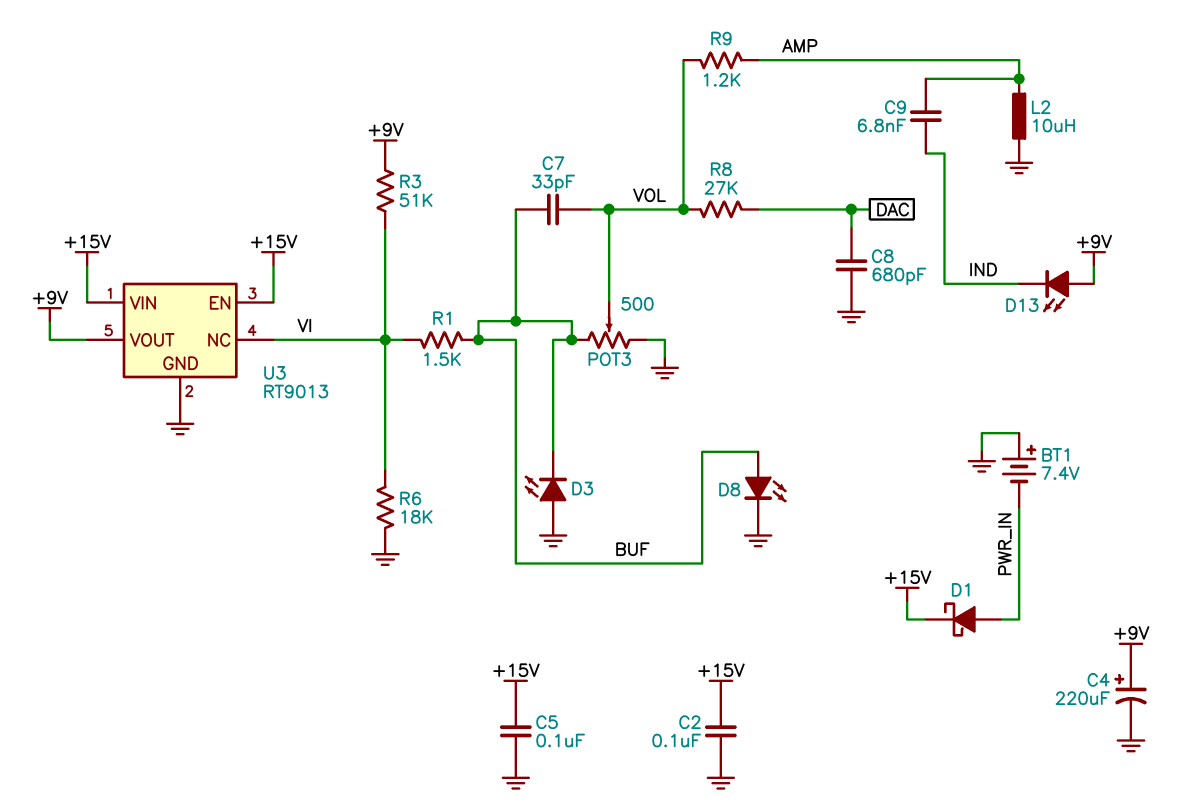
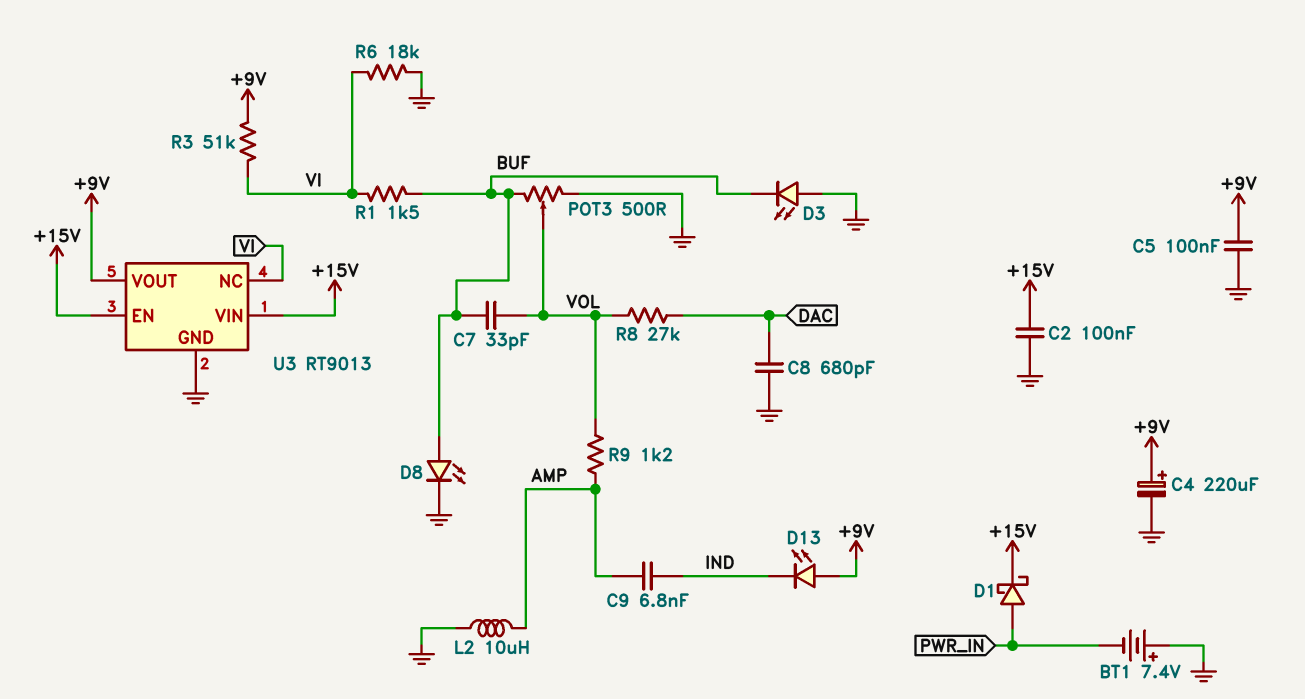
C5: 100nF (+15V, GND) -> 100nF (+9V, GND)

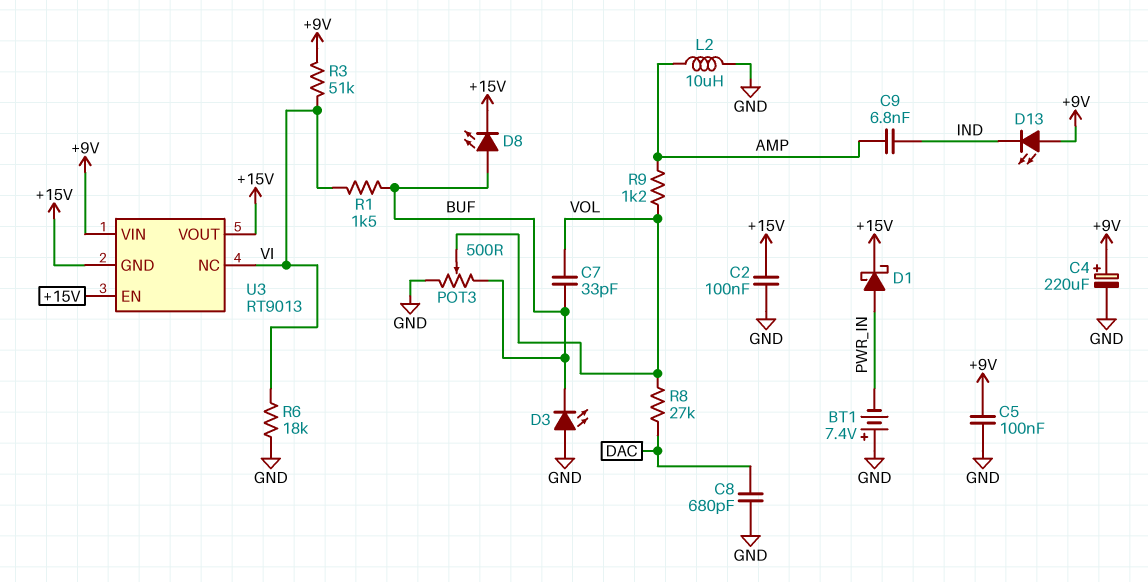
D8: LED (A BUF, K GND) -> LED (A BUF, K +15V)
U3 pin GND: GND -> +15V
U3 pin VIN: +15V -> +9V
U3 pin VOUT: +9V -> +15V

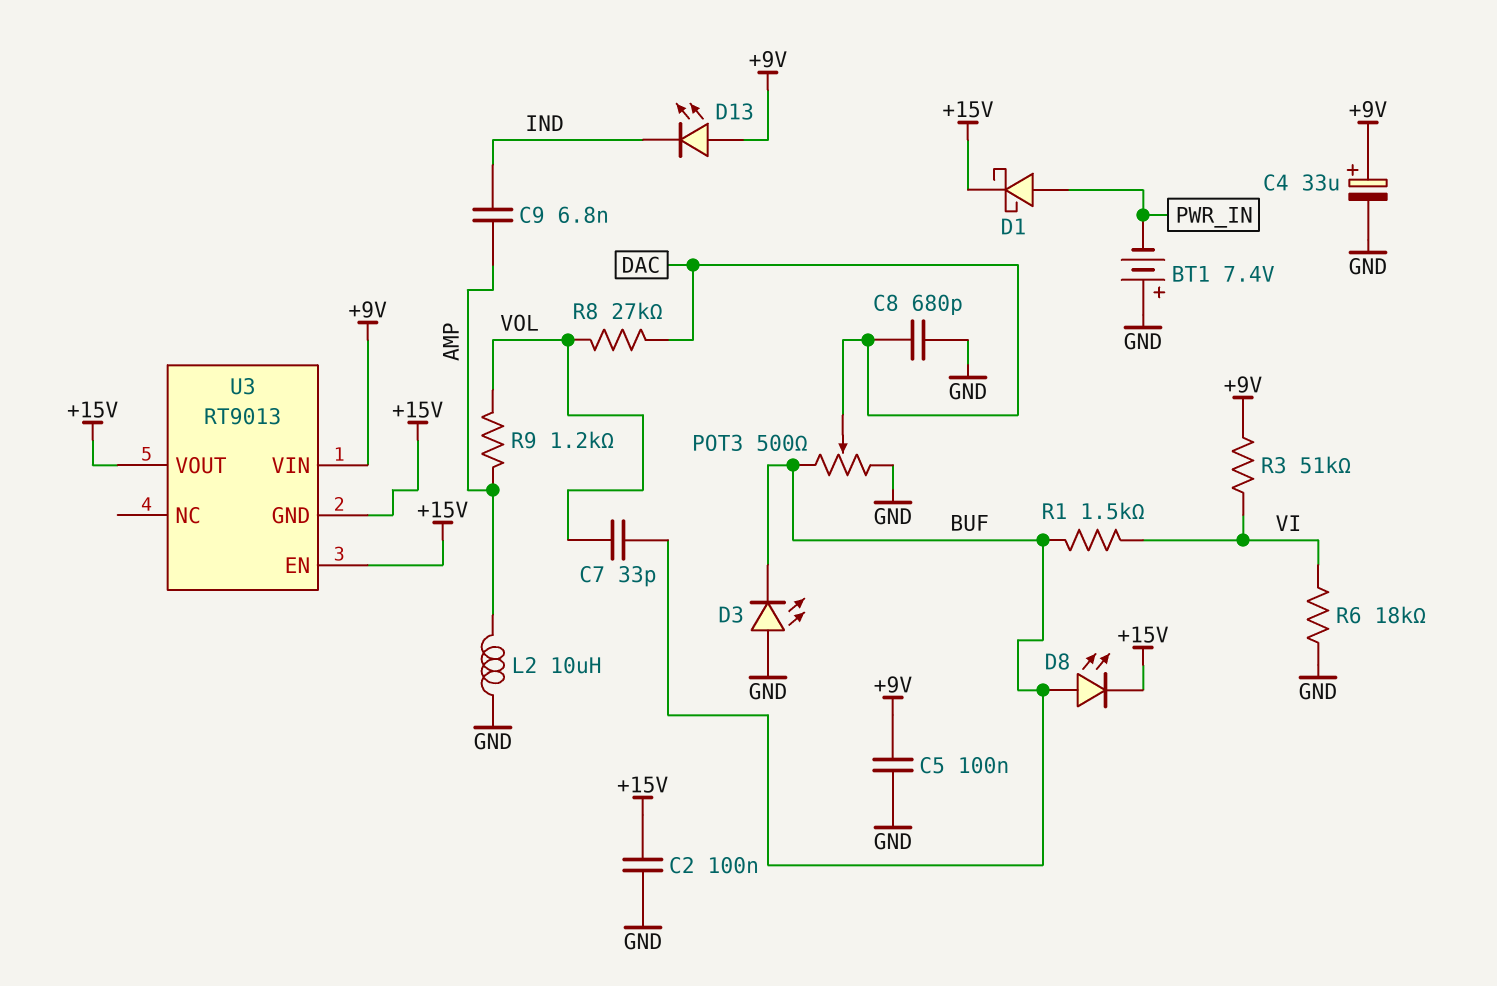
C4: 220uF (plus +9V, minus GND) -> 33uF (plus +9V, minus GND)
POT3: 500 (BUF, GND, wiper VOL) -> 500 (BUF, GND, wiper DAC)
U3 pin NC: VI -> none

